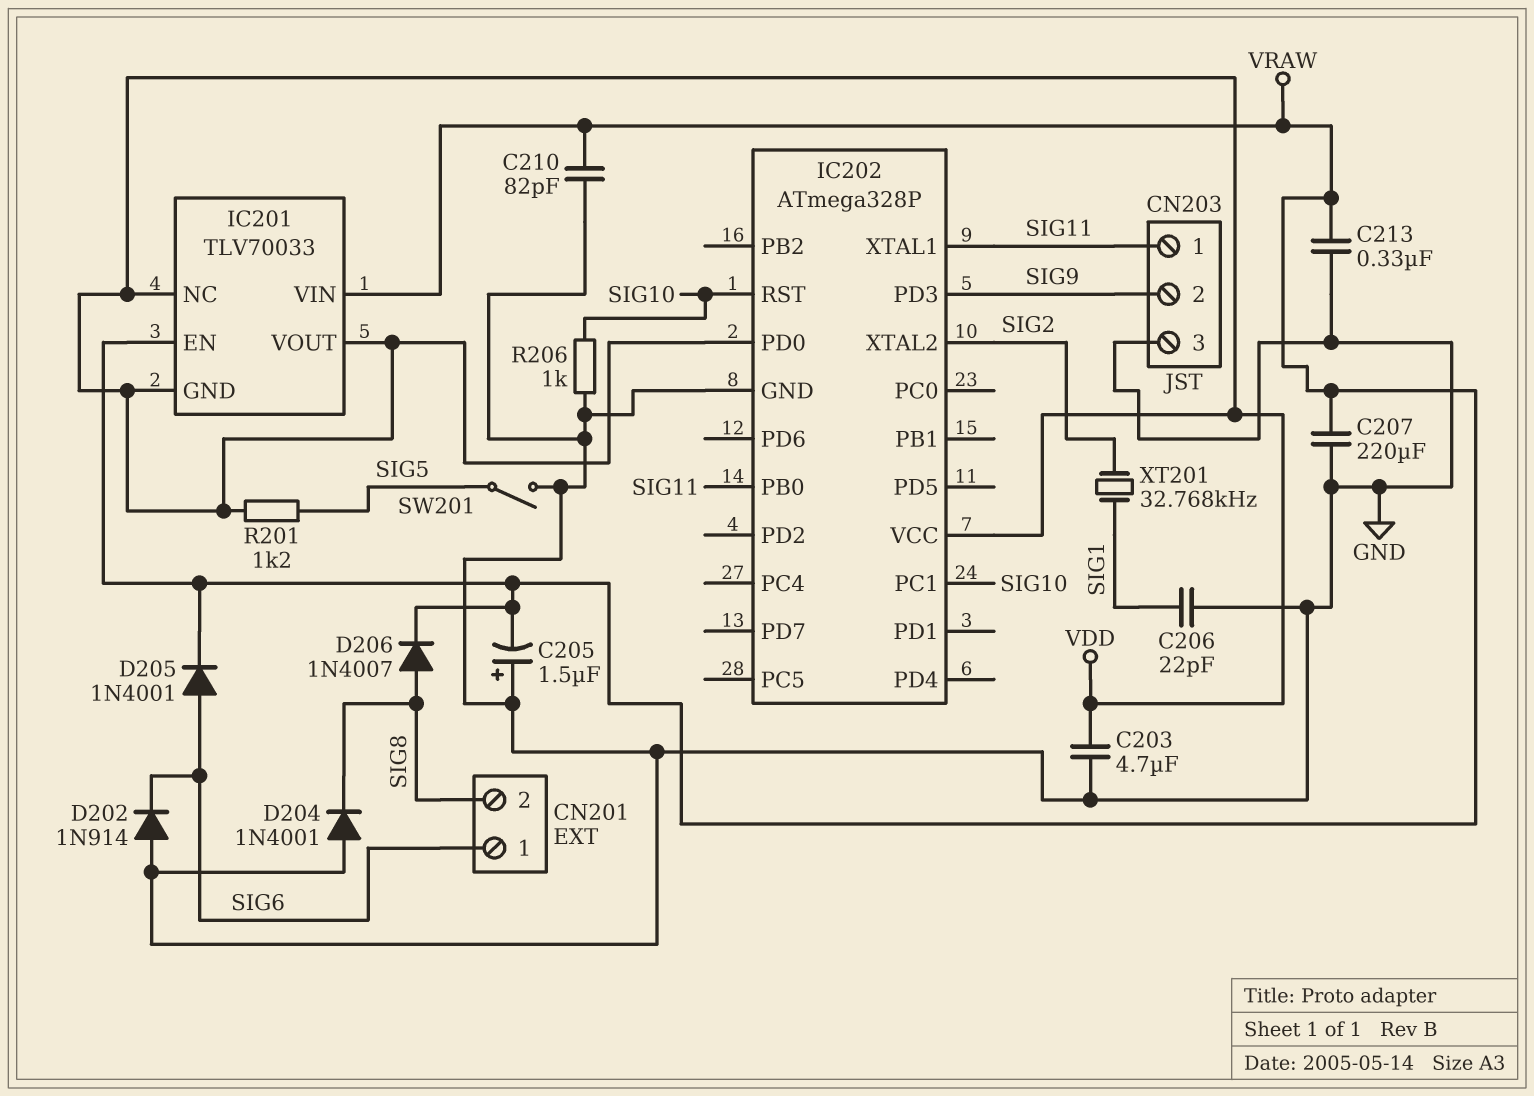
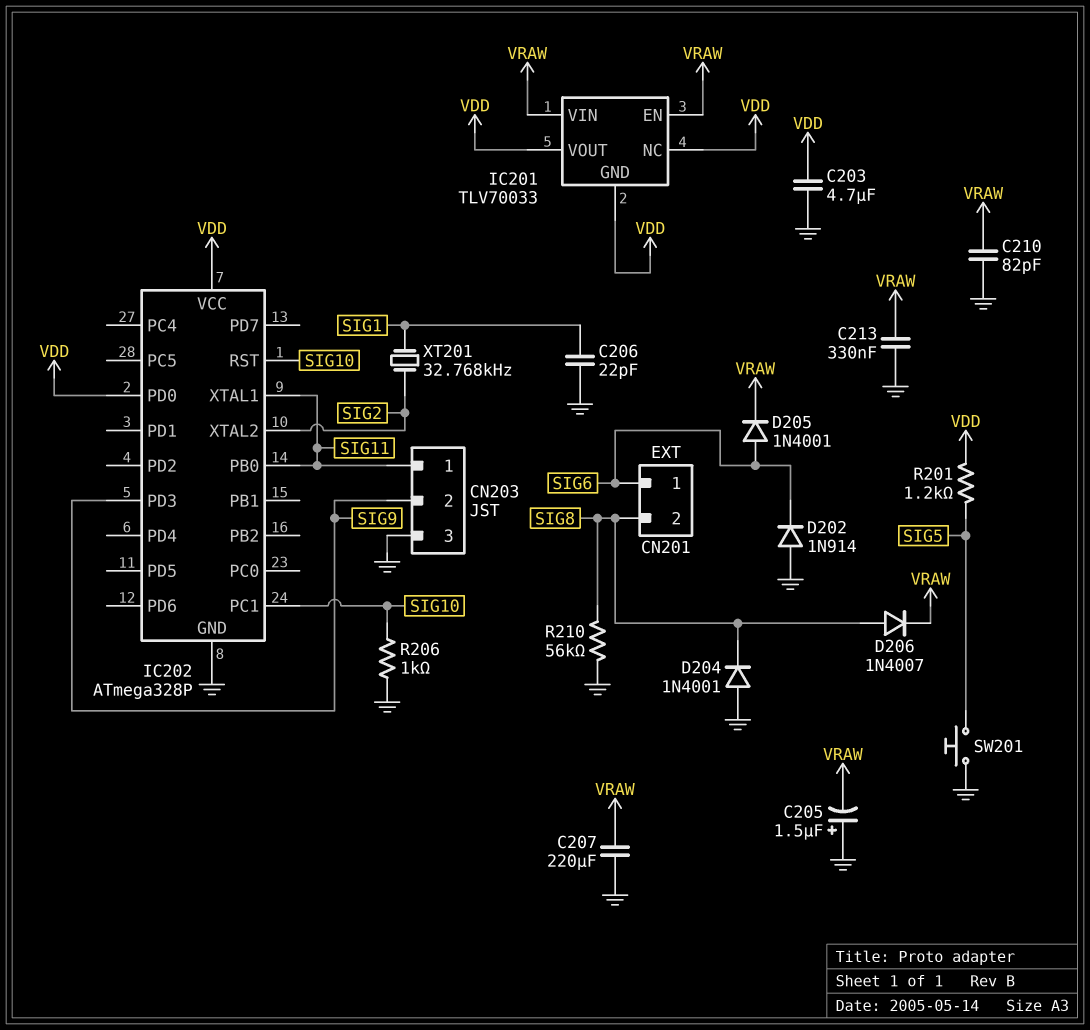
R210: none -> 56k (GND, SIG8)
SW201: switch (GND, SIG5) -> button (GND, SIG5)

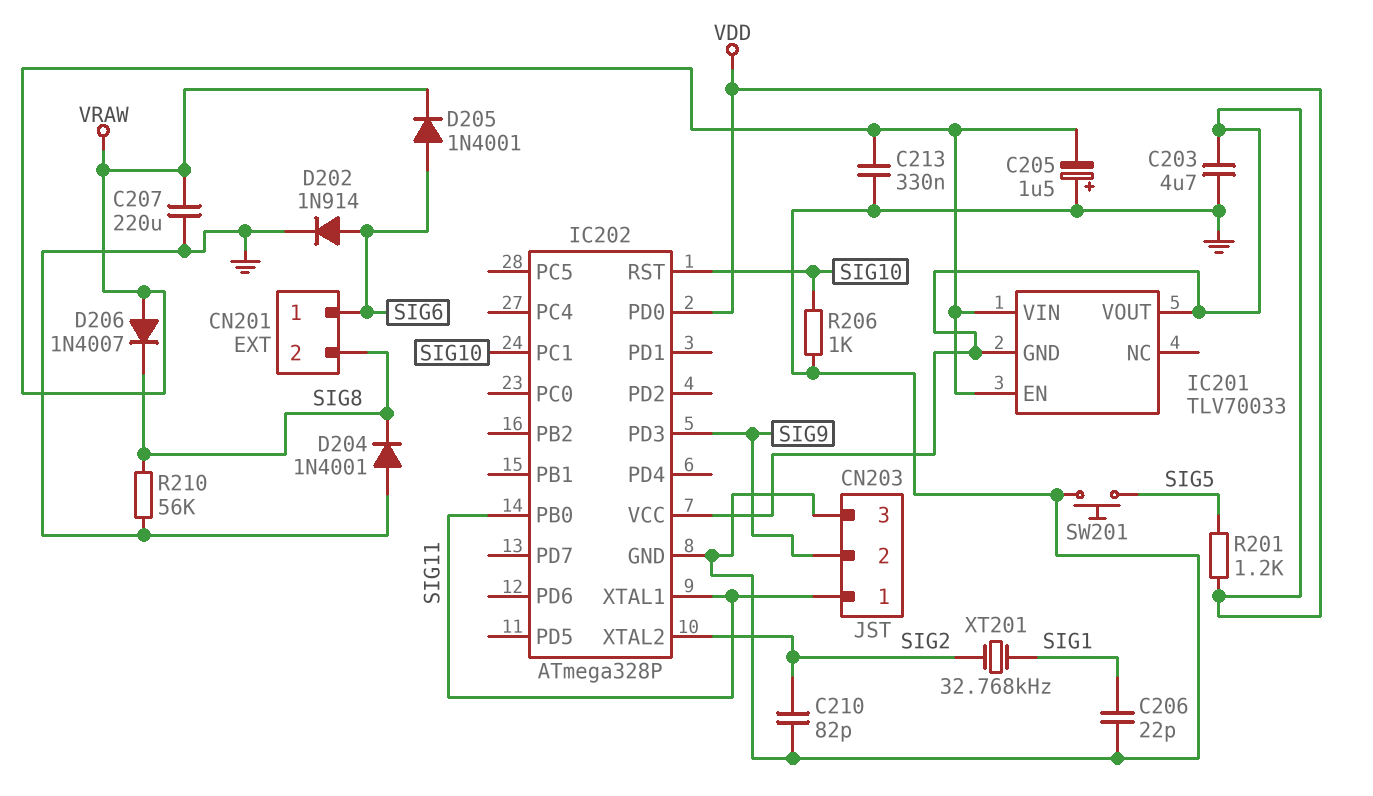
C210: 82pF (GND, VRAW) -> 82pF (GND, SIG2)
D202: diode 1N914 (A GND, K SIG6) -> diode 1N914 (A SIG6, K GND)
D206: diode 1N4007 (A SIG8, K VRAW) -> diode 1N4007 (A VRAW, K SIG8)
IC201 pin NC: VDD -> none

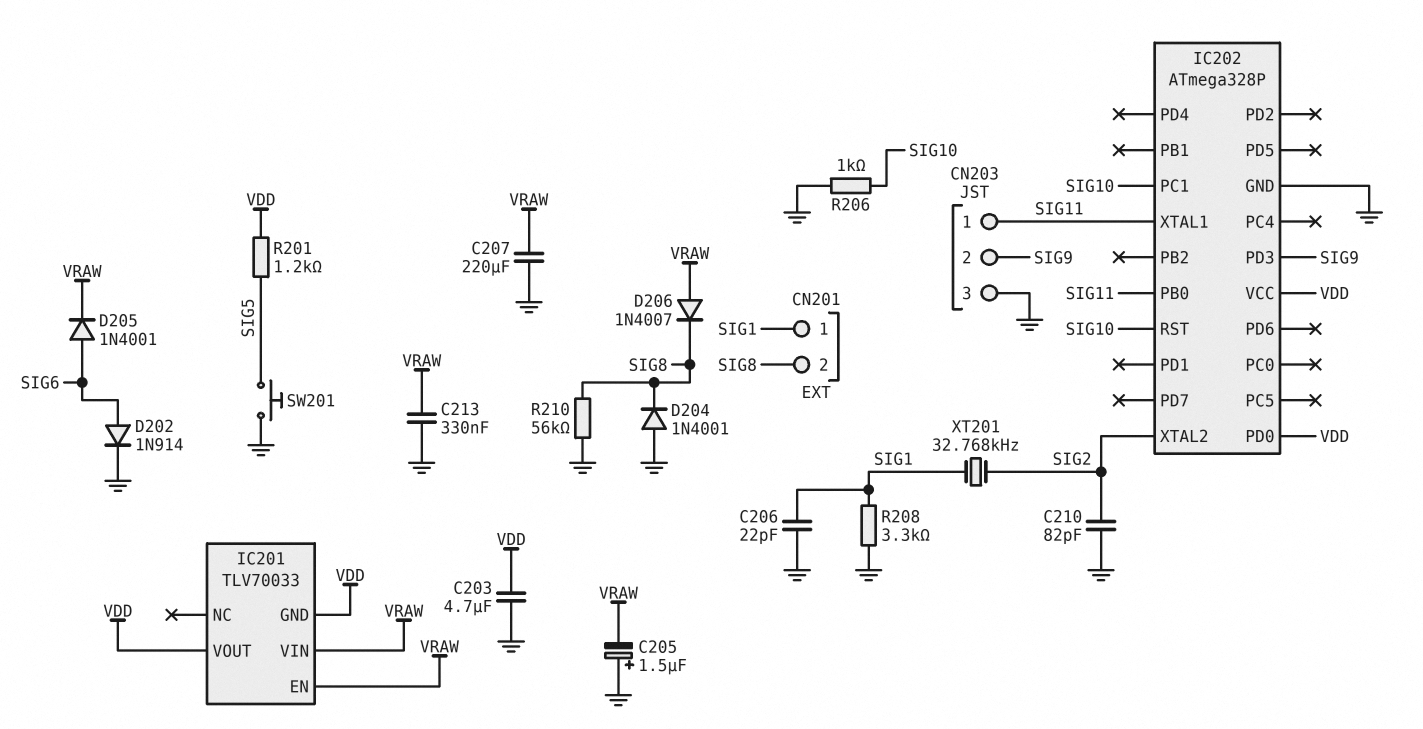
CN201 pin 1: SIG6 -> SIG1
R208: none -> 3.3k (GND, SIG1)

